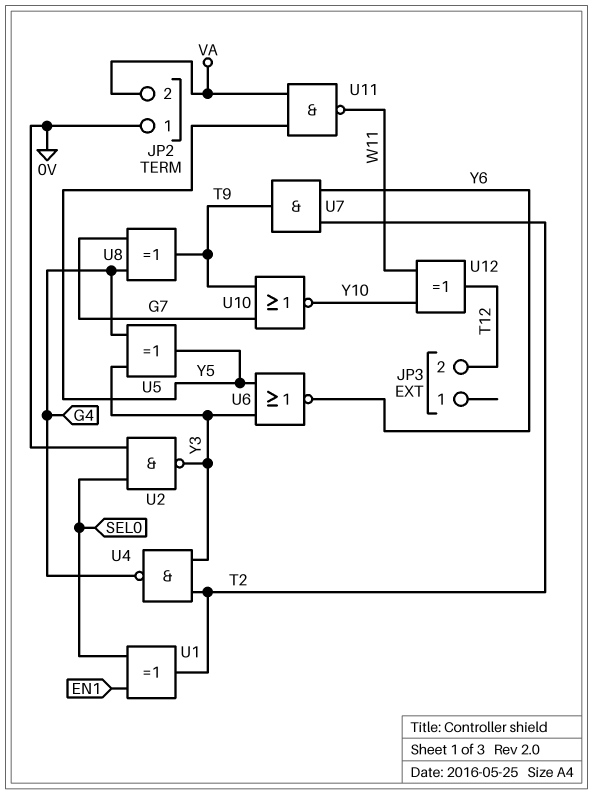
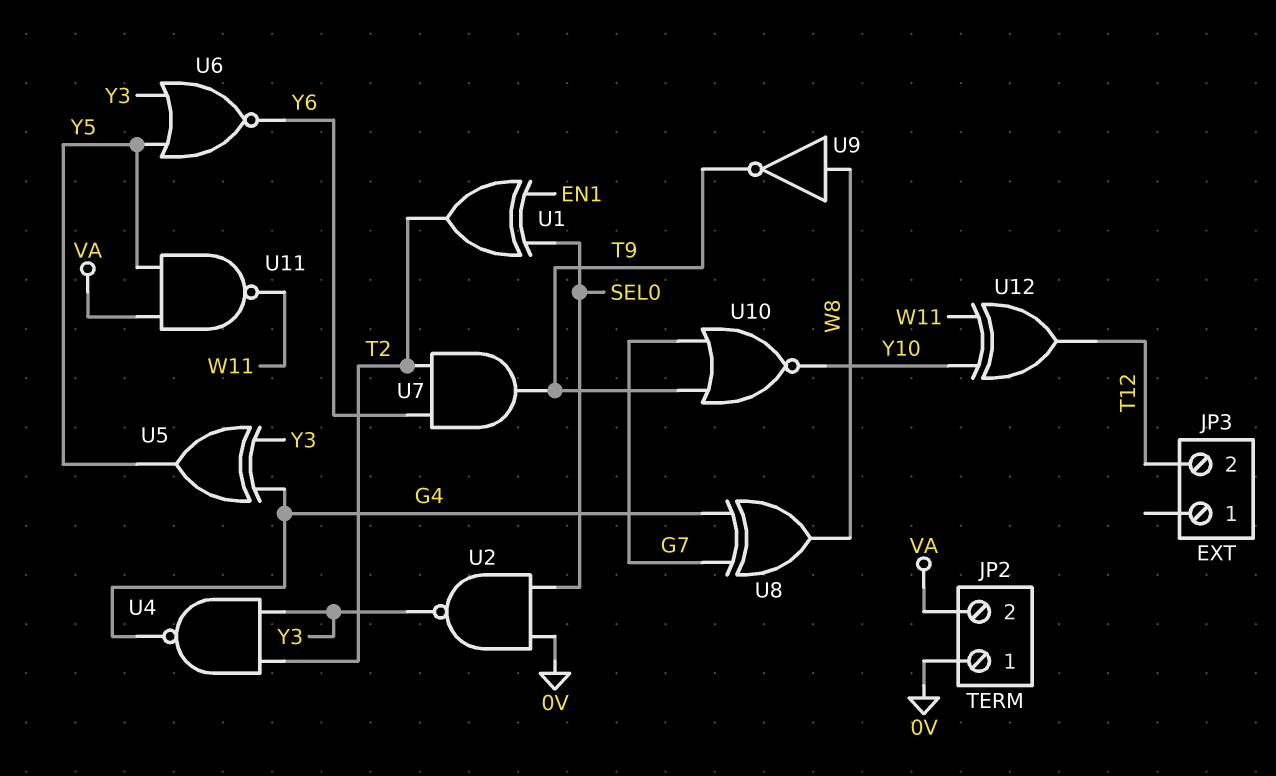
U8: XOR (in G4, in G7, out T9) -> XOR (in G4, in G7, out W8)
U9: none -> NOT (in W8, out T9)

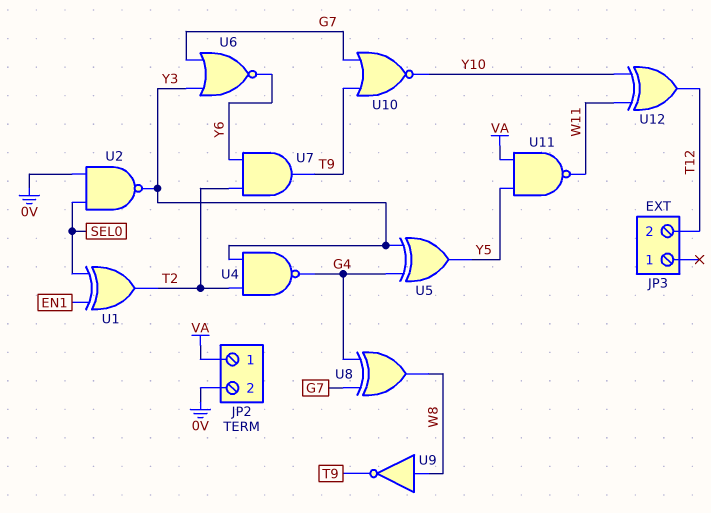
JP2 pin 1: 0V -> VA
JP2 pin 2: VA -> 0V
U6: NOR (in Y3, in Y5, out Y6) -> NOR (in G7, in Y3, out Y6)

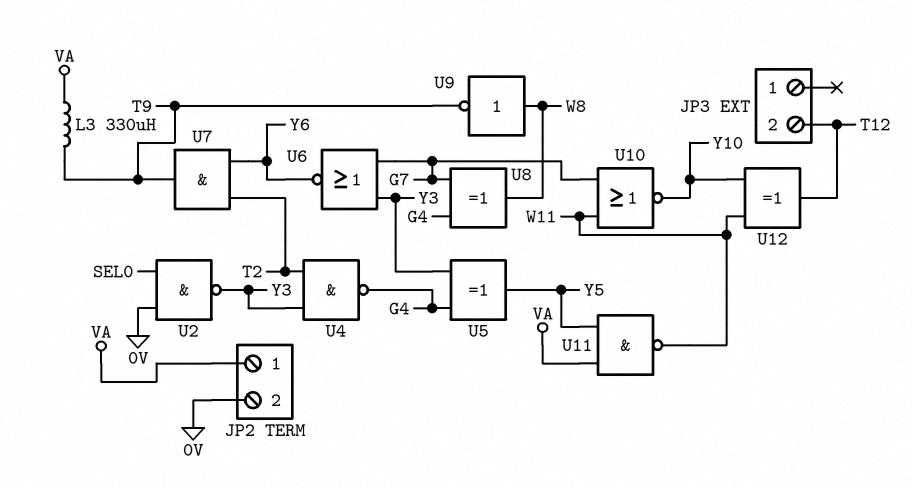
L3: none -> 330uH (T9, VA)
U1: XOR (in EN1, in SEL0, out T2) -> none
U10: NOR (in G7, in T9, out Y10) -> NOR (in G7, in W11, out Y10)

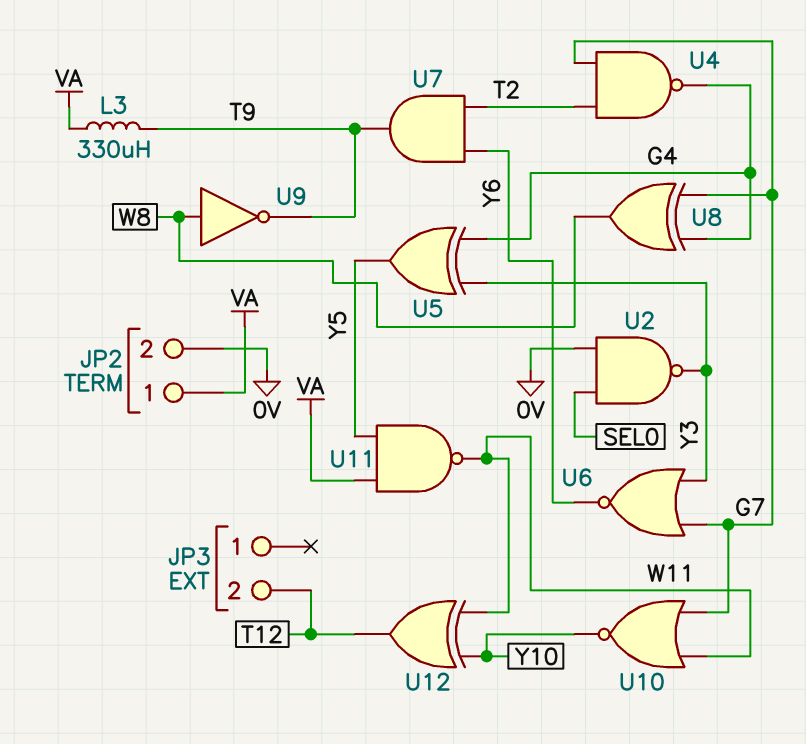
U4: NAND (in T2, in Y3, out G4) -> NAND (in G7, in T2, out G4)

